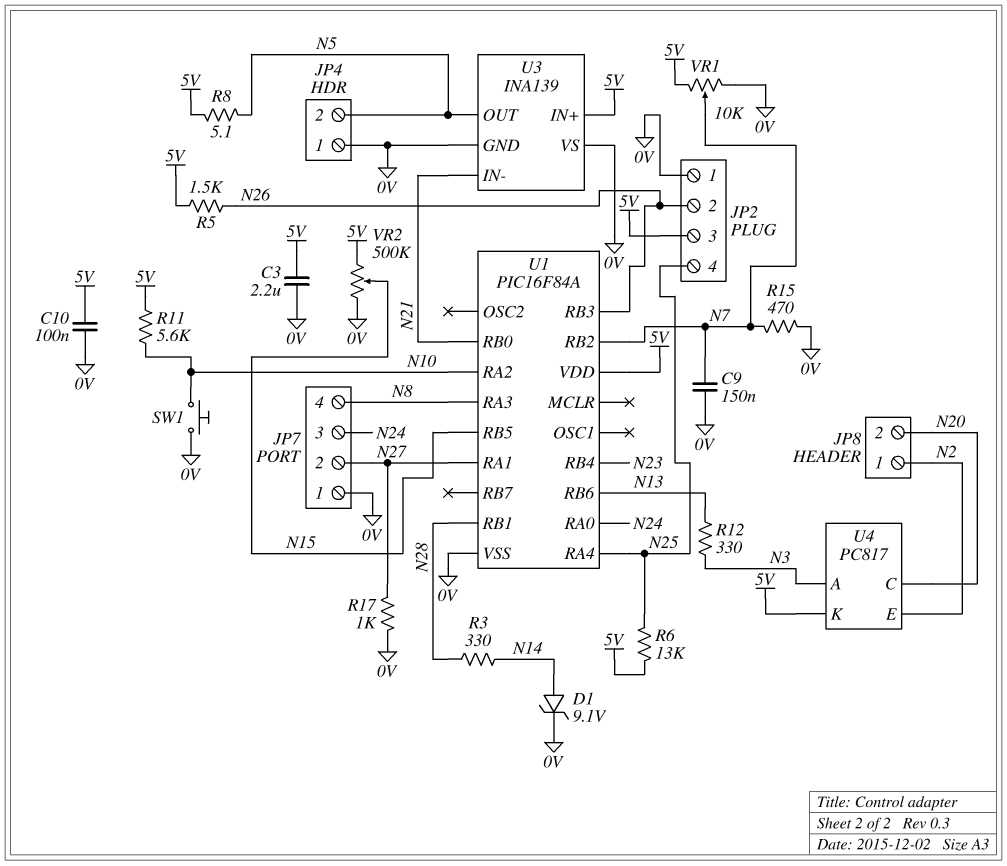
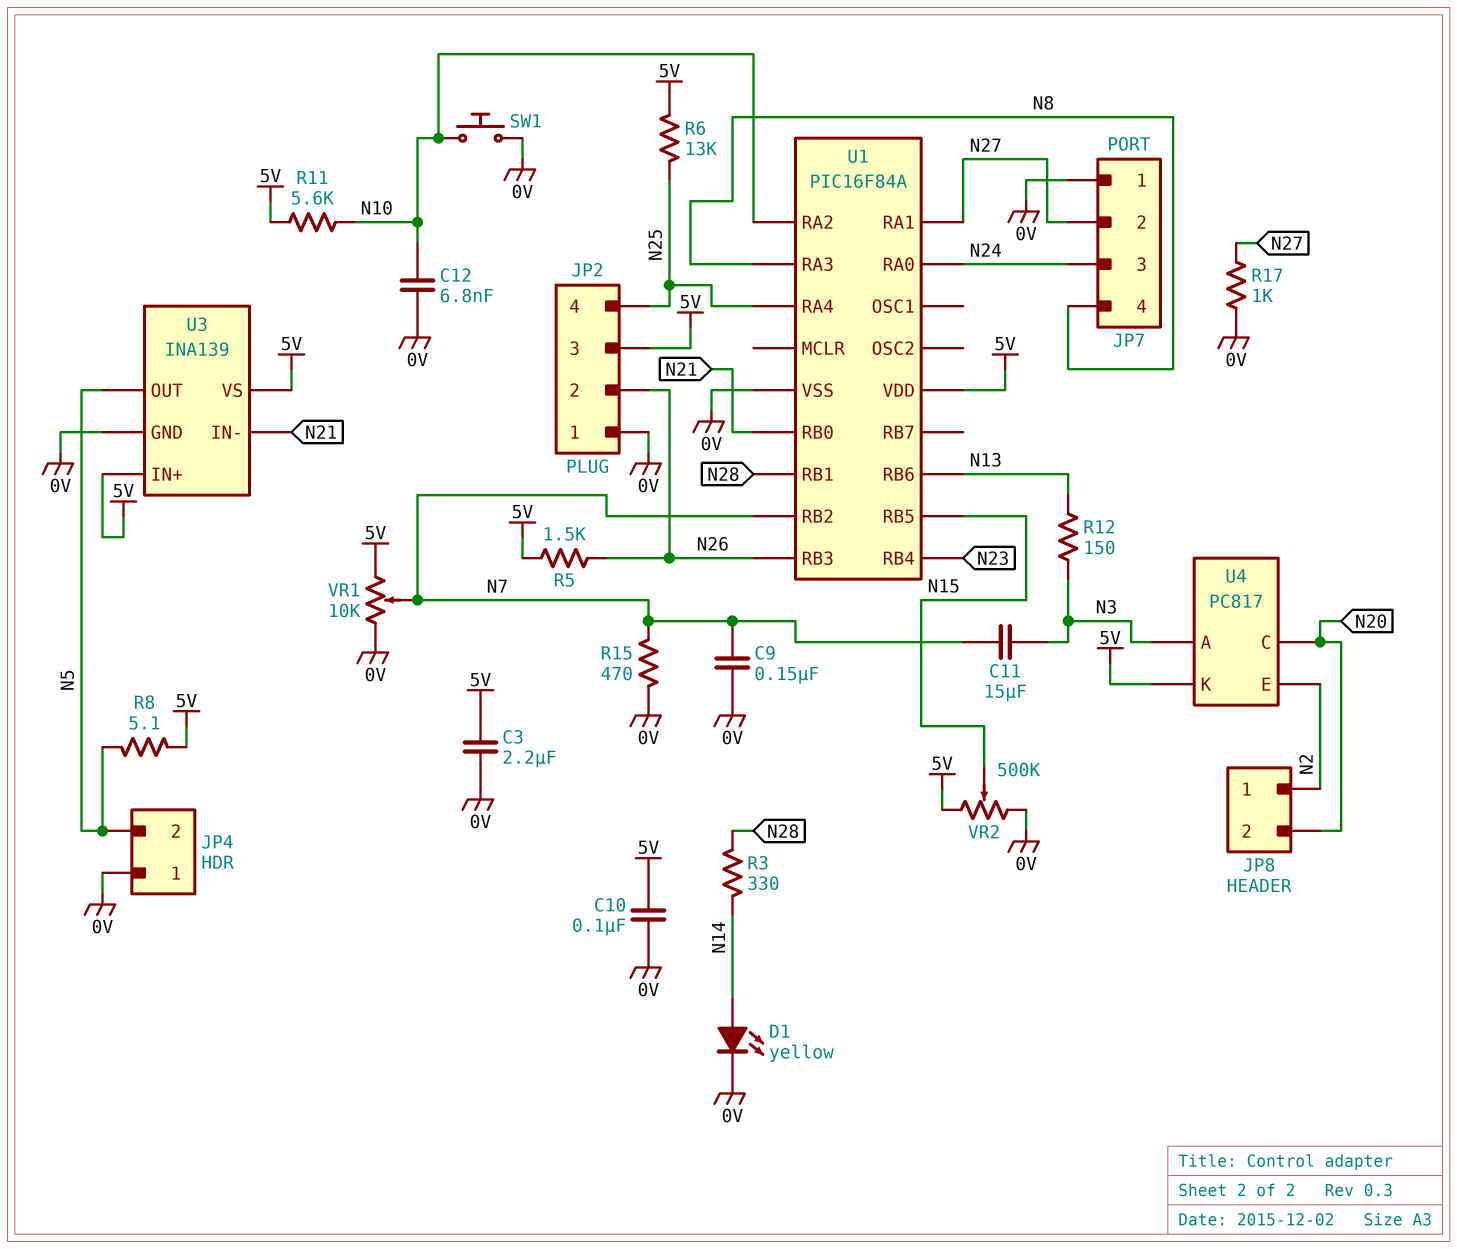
C11: none -> 15uF (N3, N7)
C12: none -> 6.8nF (0V, N10)
D1: zener 9.1V (A N14, K 0V) -> LED yellow (A N14, K 0V)
R12: 330 (N3, N13) -> 150 (N3, N13)
U3 pin VS: 0V -> 5V

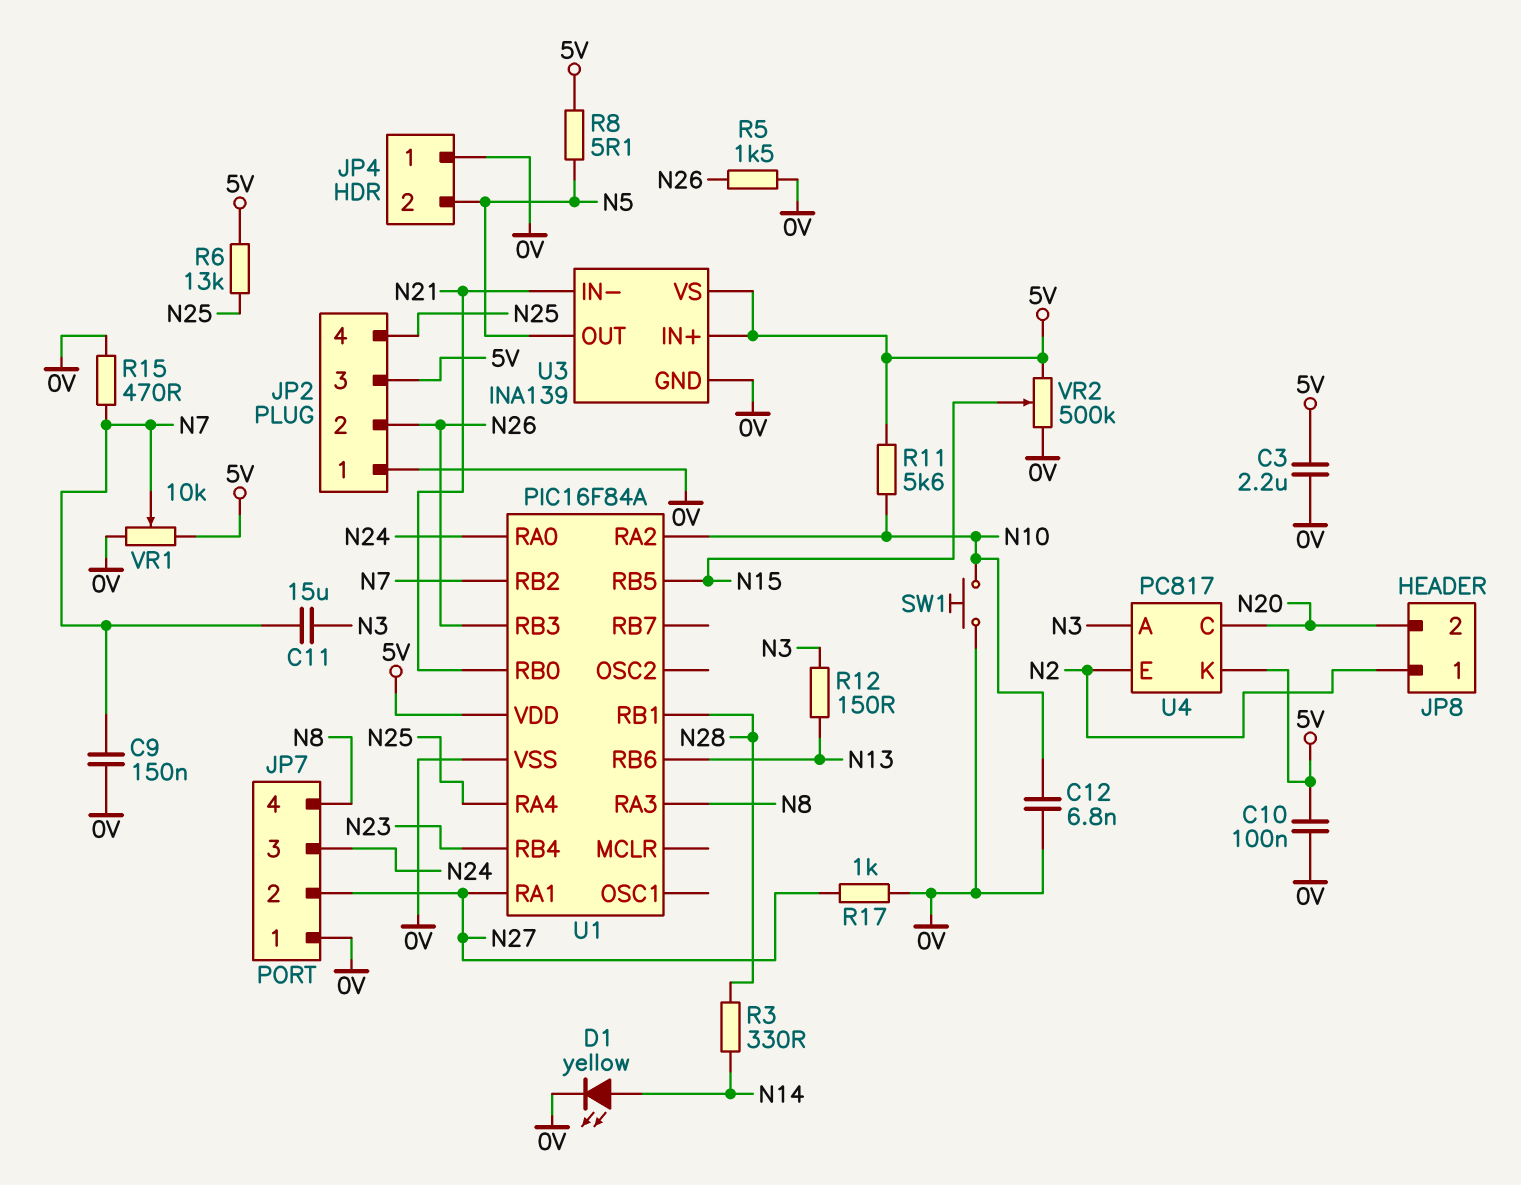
R5: 1.5k (5V, N26) -> 1.5k (0V, N26)

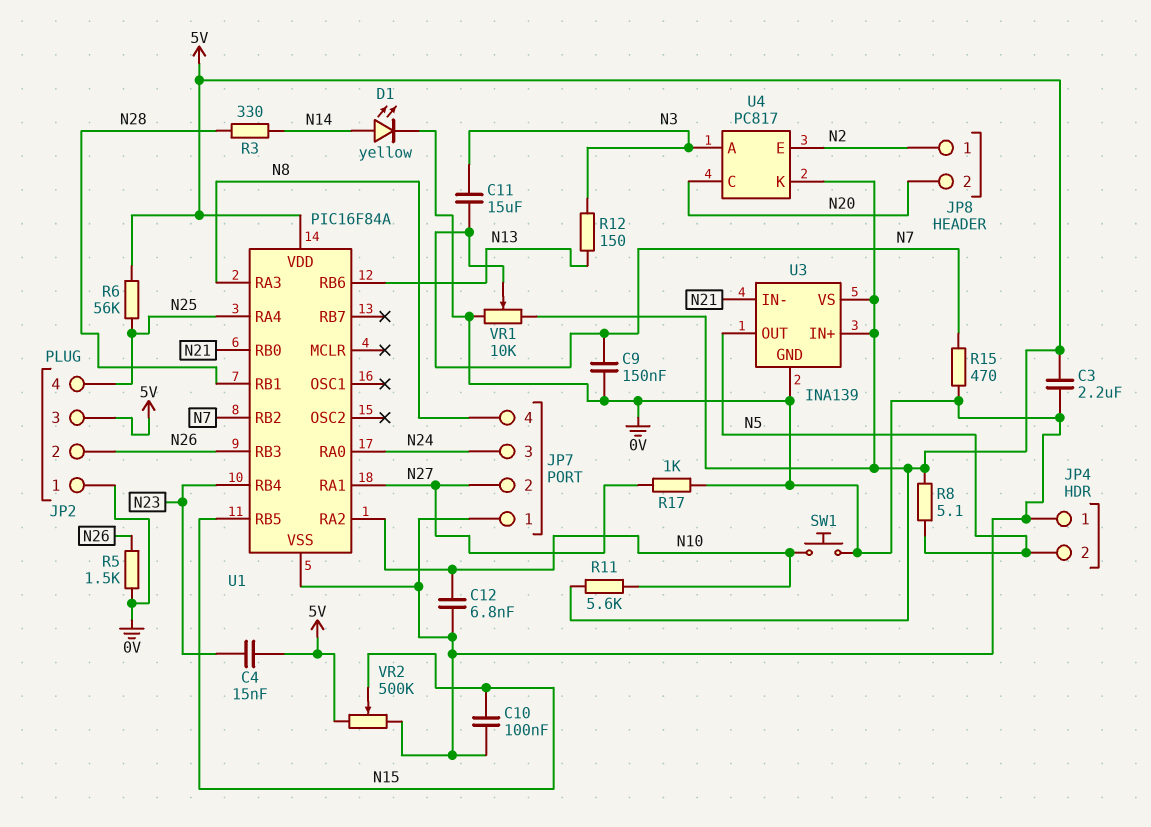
C4: none -> 15nF (5V, N23)
C10: 100nF (0V, 5V) -> 100nF (0V, N15)
R6: 13k (5V, N25) -> 56k (5V, N25)

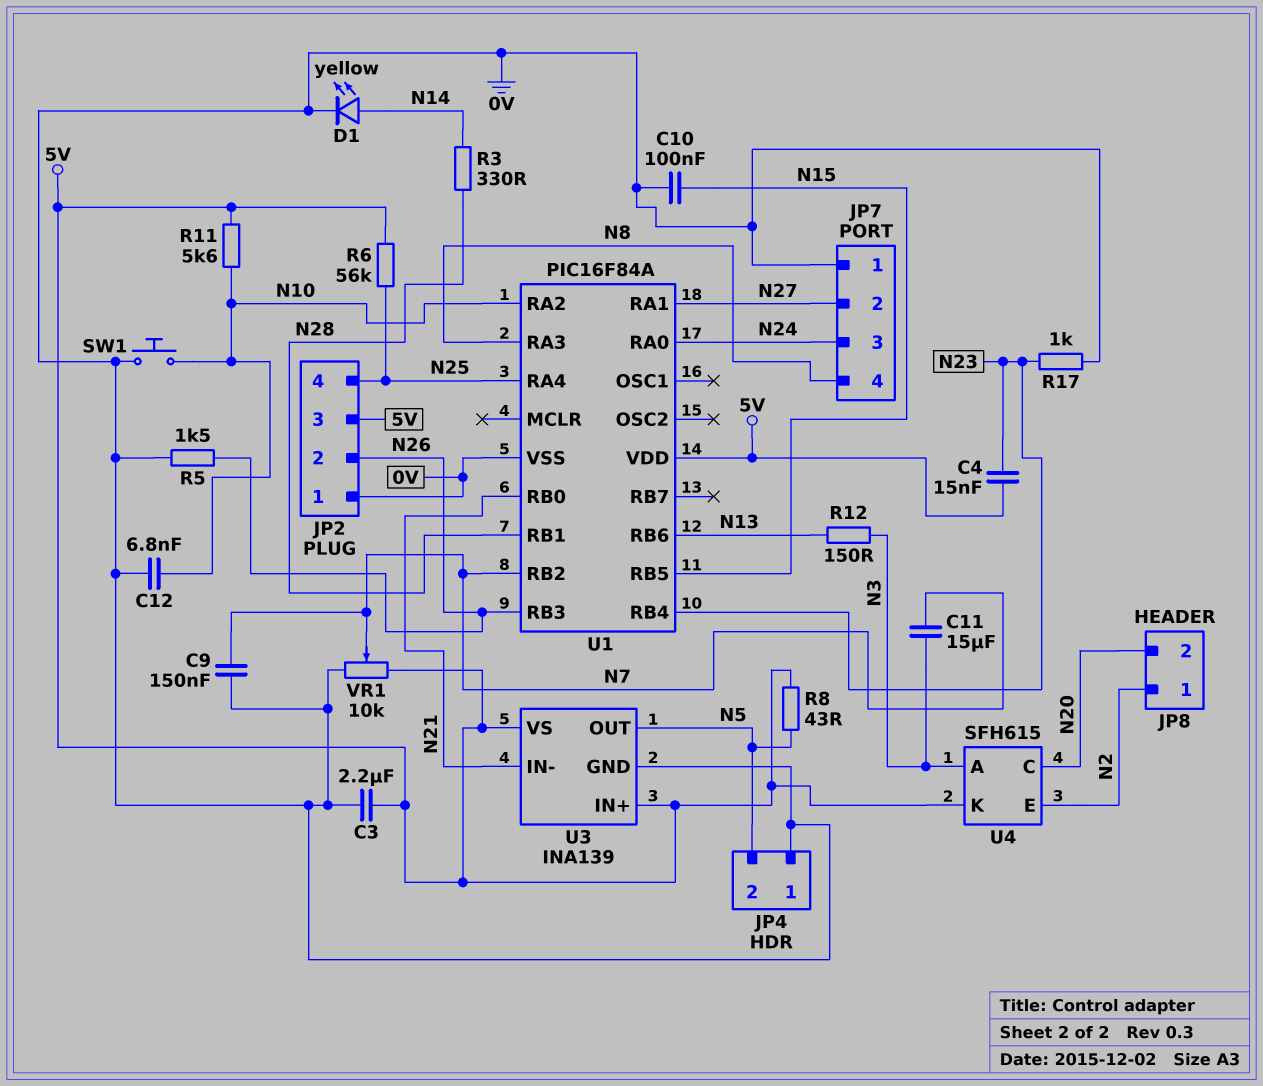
R8: 5.1 (5V, N5) -> 43 (5V, N5)
R15: 470 (0V, N7) -> none
R17: 1k (0V, N27) -> 1k (0V, N23)
U4: PC817 -> SFH615
VR2: 500k (0V, 5V, wiper N15) -> none

